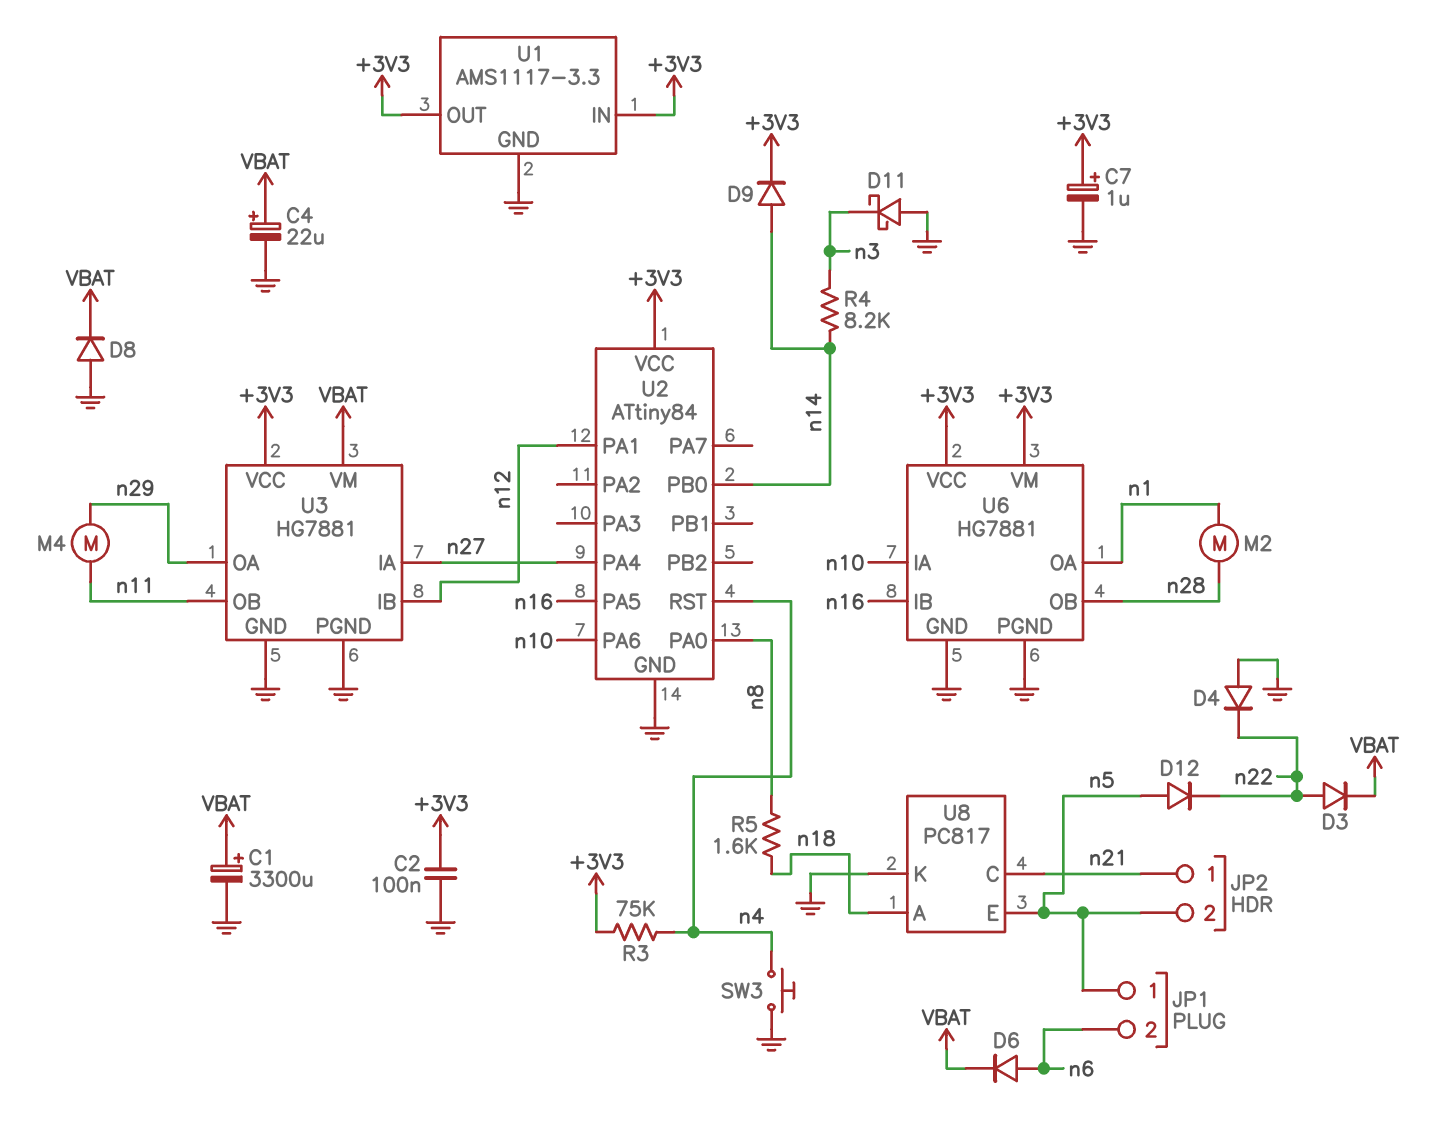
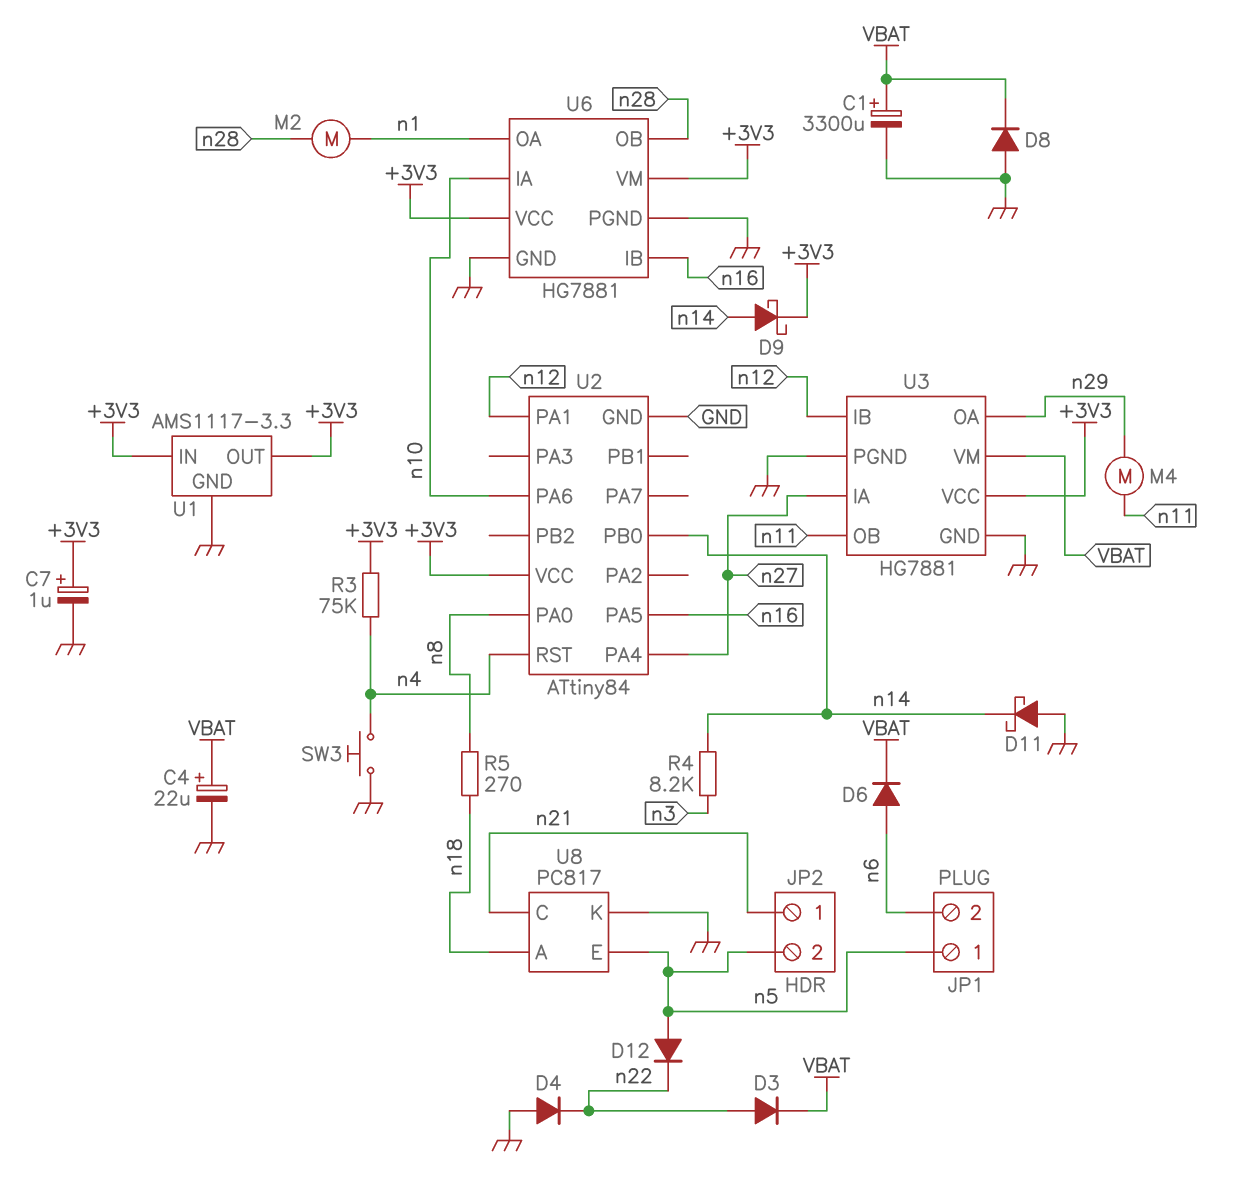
C2: 100nF (+3V3, GND) -> none
D9: diode (A n14, K +3V3) -> schottky (A n14, K +3V3)
D11: schottky (A GND, K n3) -> schottky (A GND, K n14)
R5: 1.6k (n8, n18) -> 270 (n8, n18)

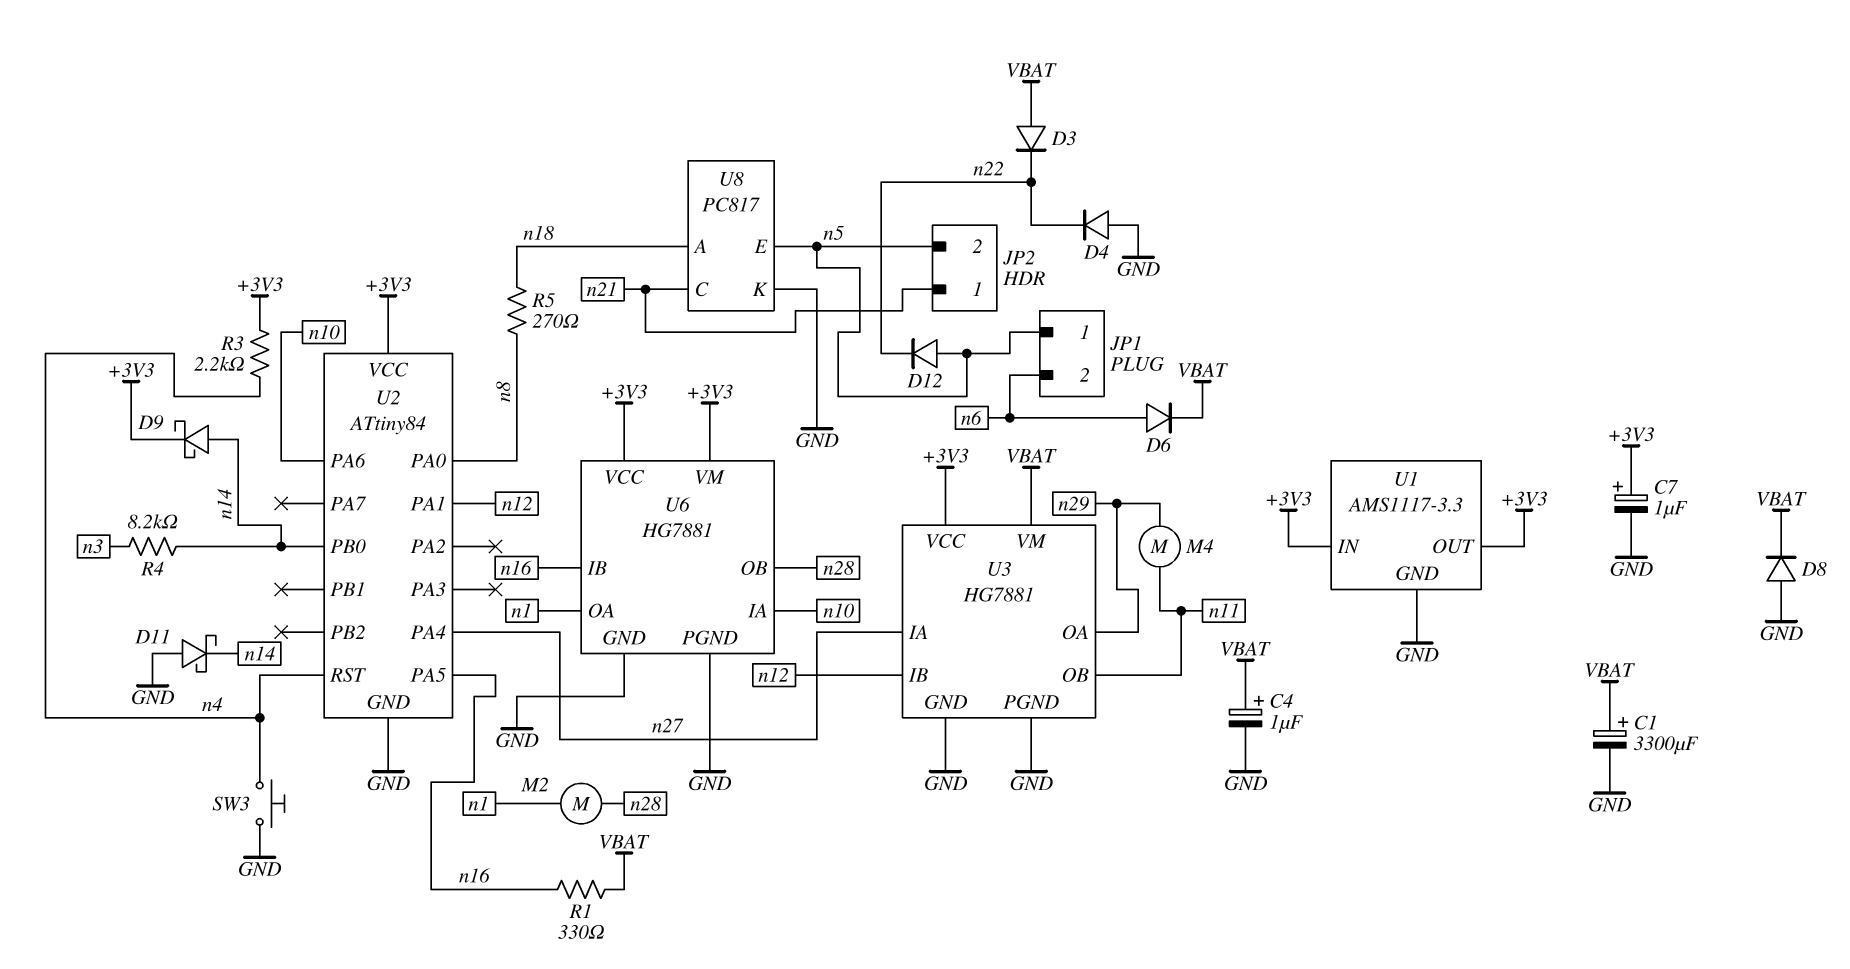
C4: 22uF (plus VBAT, minus GND) -> 1uF (plus VBAT, minus GND)
D3: diode (A n22, K VBAT) -> diode (A VBAT, K n22)
R1: none -> 330 (VBAT, n16)
R3: 75k (+3V3, n4) -> 2.2k (+3V3, n4)

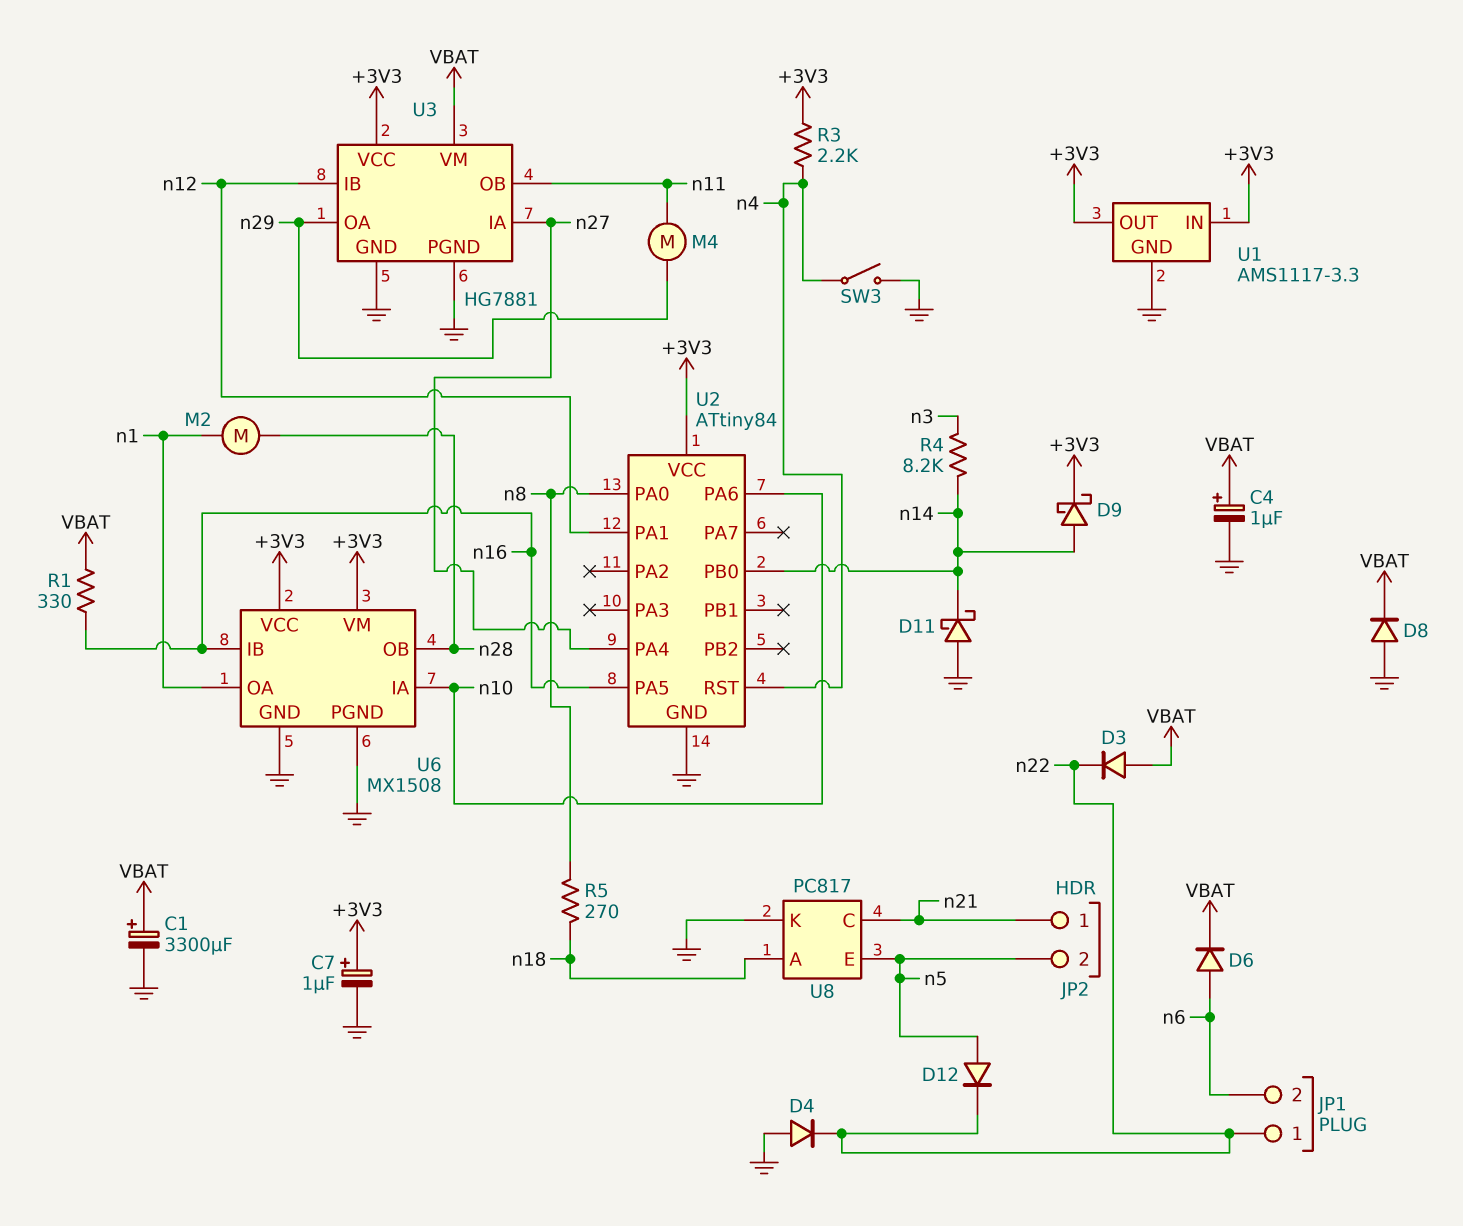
JP1 pin 1: n5 -> n22
SW3: button (GND, n4) -> switch (GND, n4)
U6: HG7881 -> MX1508

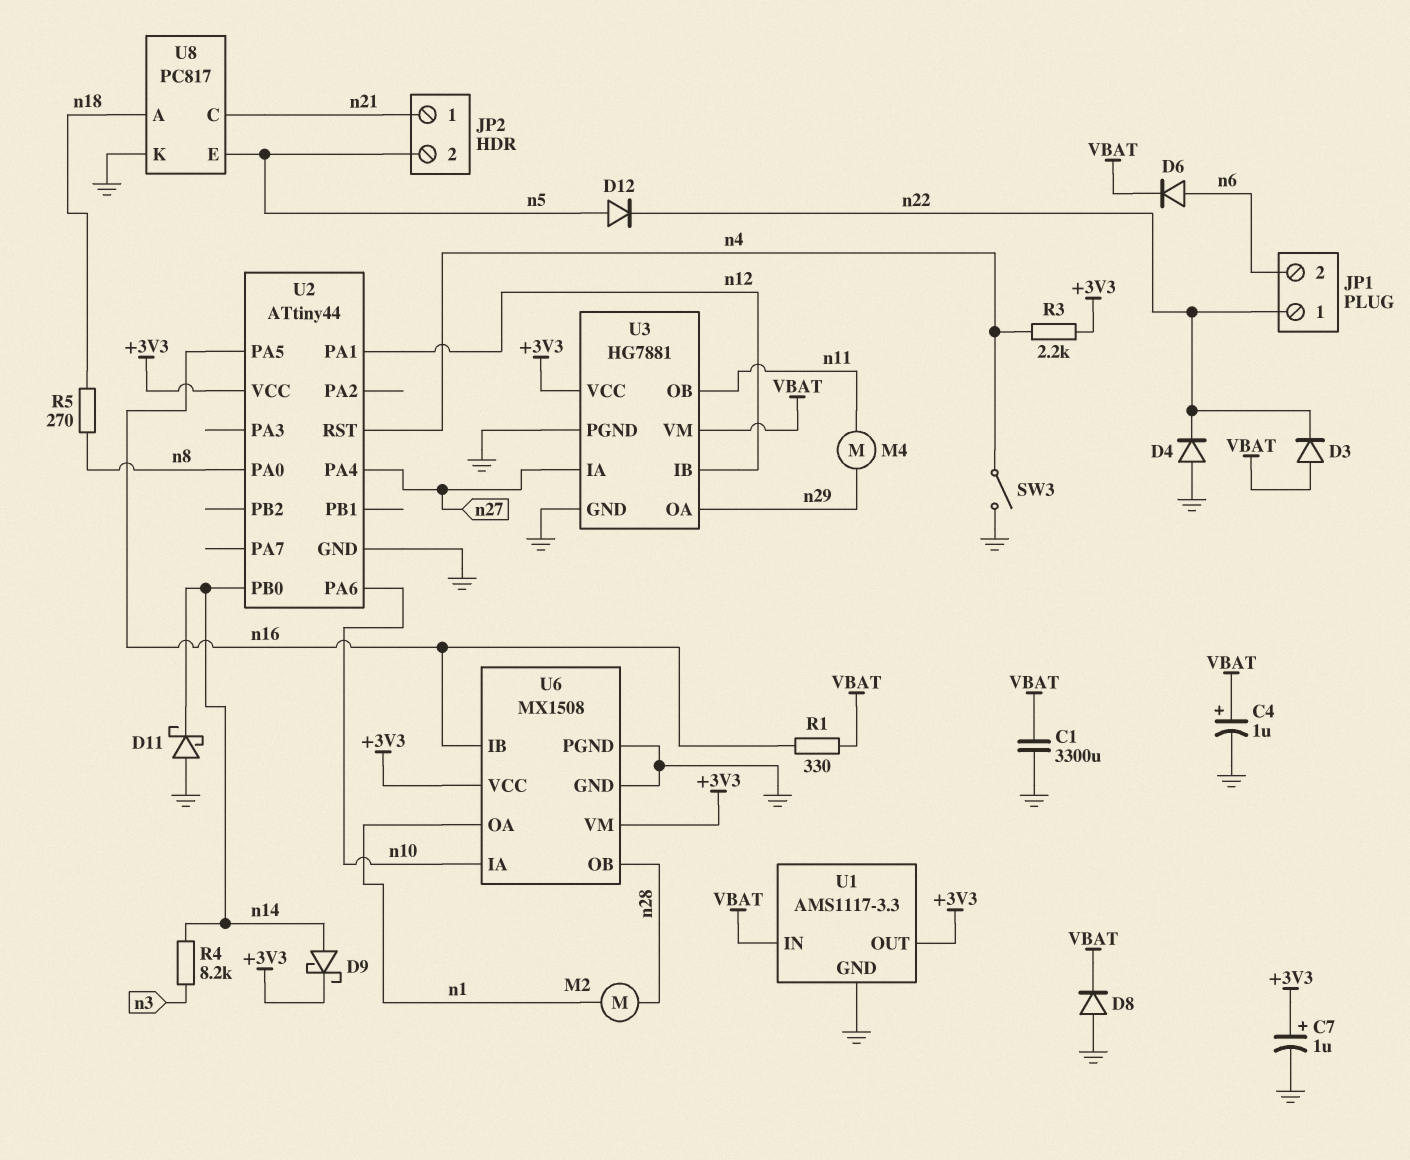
C1: 3300uF (plus VBAT, minus GND) -> 3300uF (GND, VBAT)
U1 pin IN: +3V3 -> VBAT
U2: ATtiny84 -> ATtiny44

